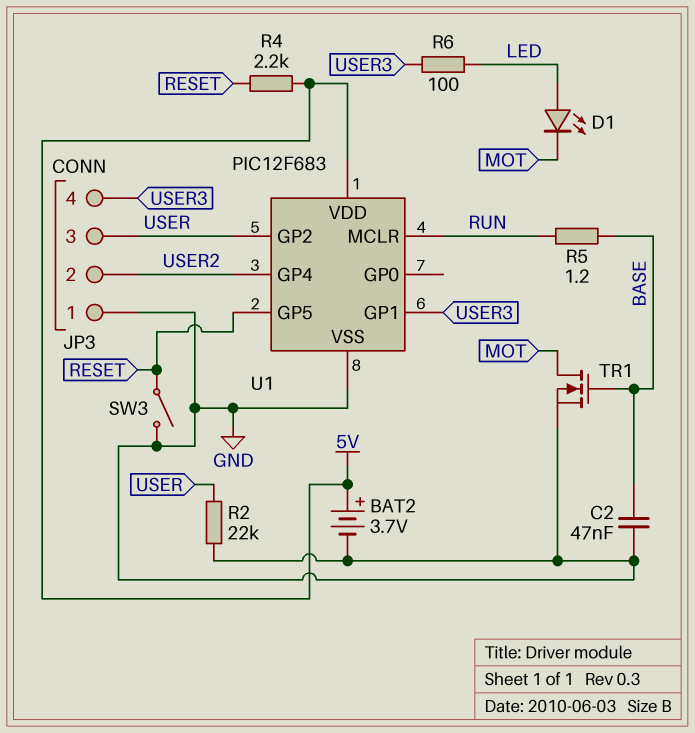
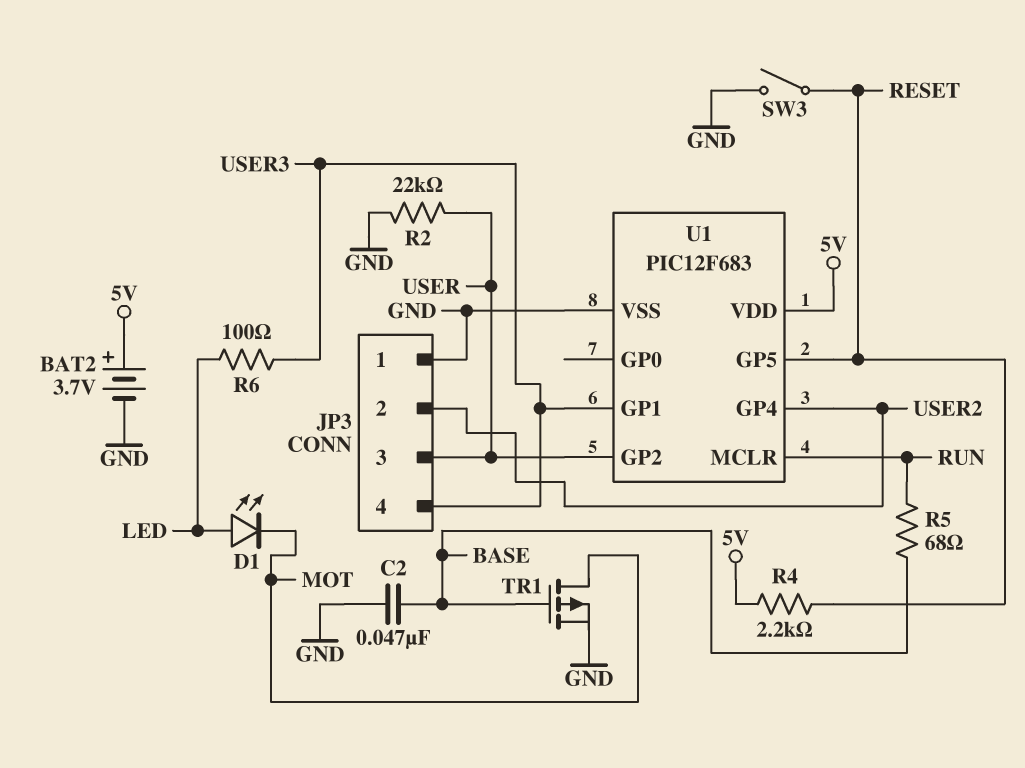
R5: 1.2 (BASE, RUN) -> 68 (BASE, RUN)
TR1: NMOS (G BASE, D MOT, S GND) -> PMOS (G BASE, D MOT, S GND)

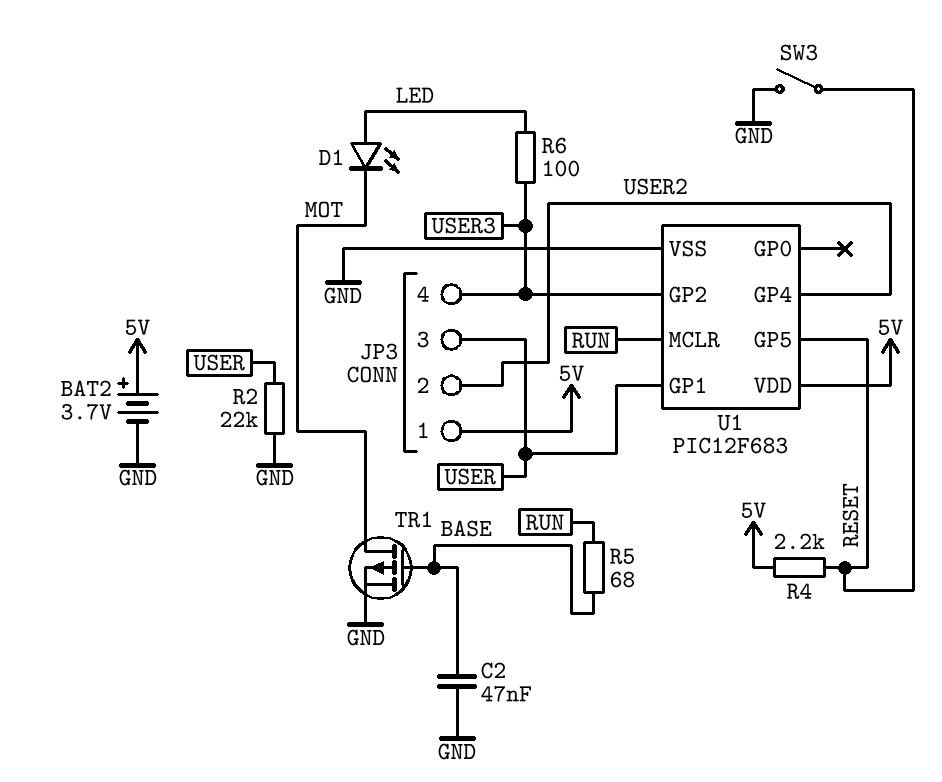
JP3 pin 1: GND -> 5V
U1 pin GP1: USER3 -> USER
U1 pin GP2: USER -> USER3

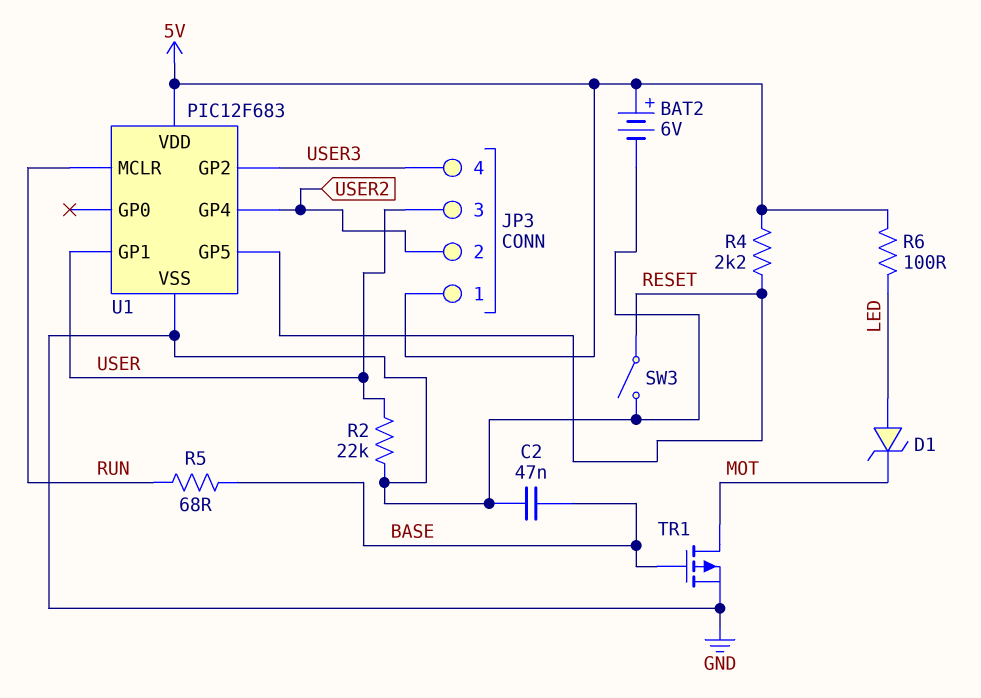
BAT2: 3.7V (plus 5V, minus GND) -> 6V (plus 5V, minus GND)
D1: LED (A LED, K MOT) -> zener (A LED, K MOT)
R6: 100 (LED, USER3) -> 100 (5V, LED)

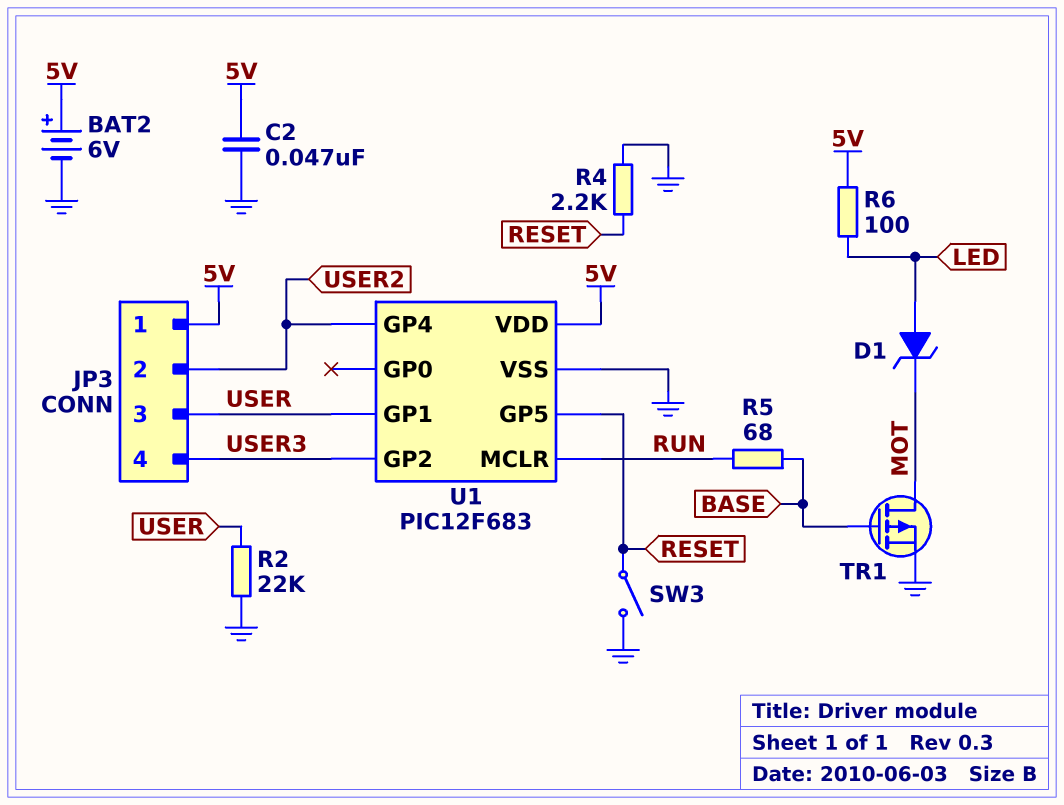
C2: 47nF (BASE, GND) -> 47nF (5V, GND)
R4: 2.2k (5V, RESET) -> 2.2k (GND, RESET)

